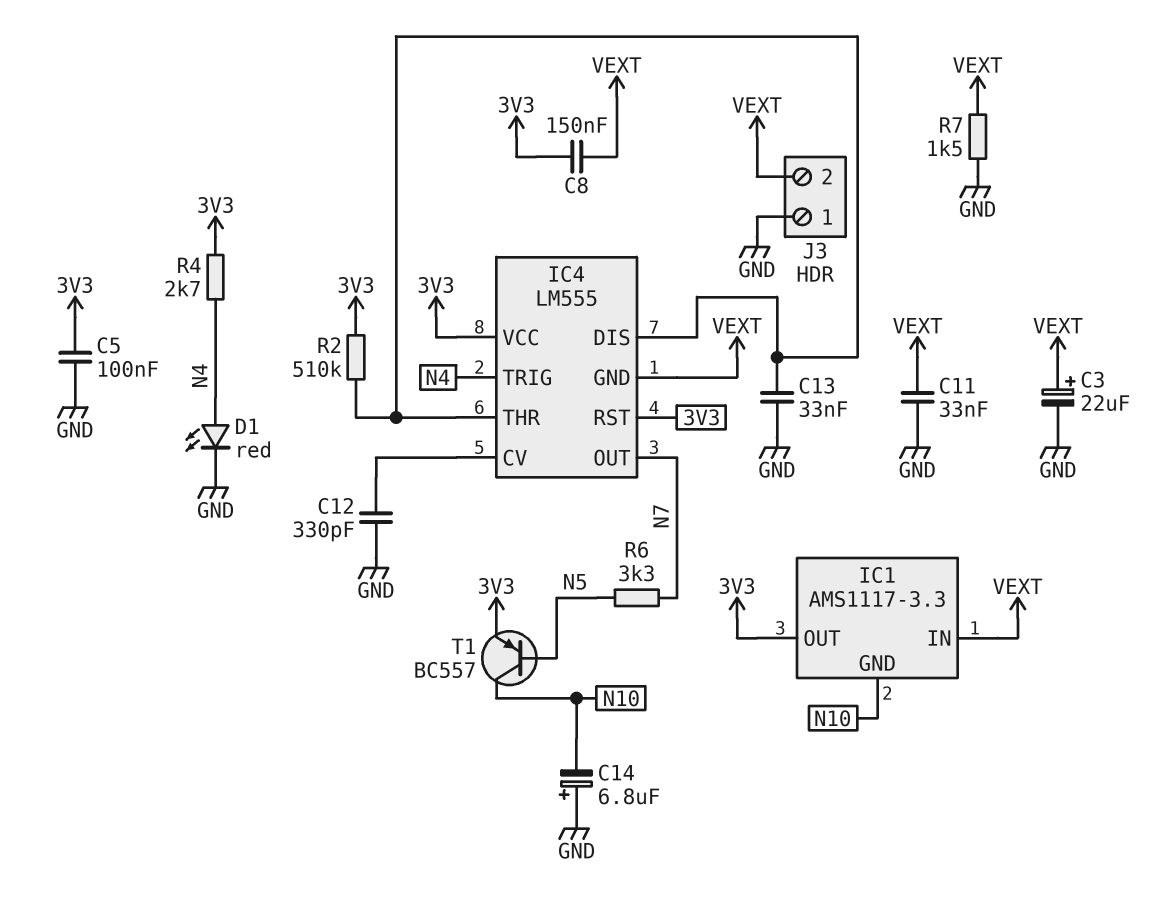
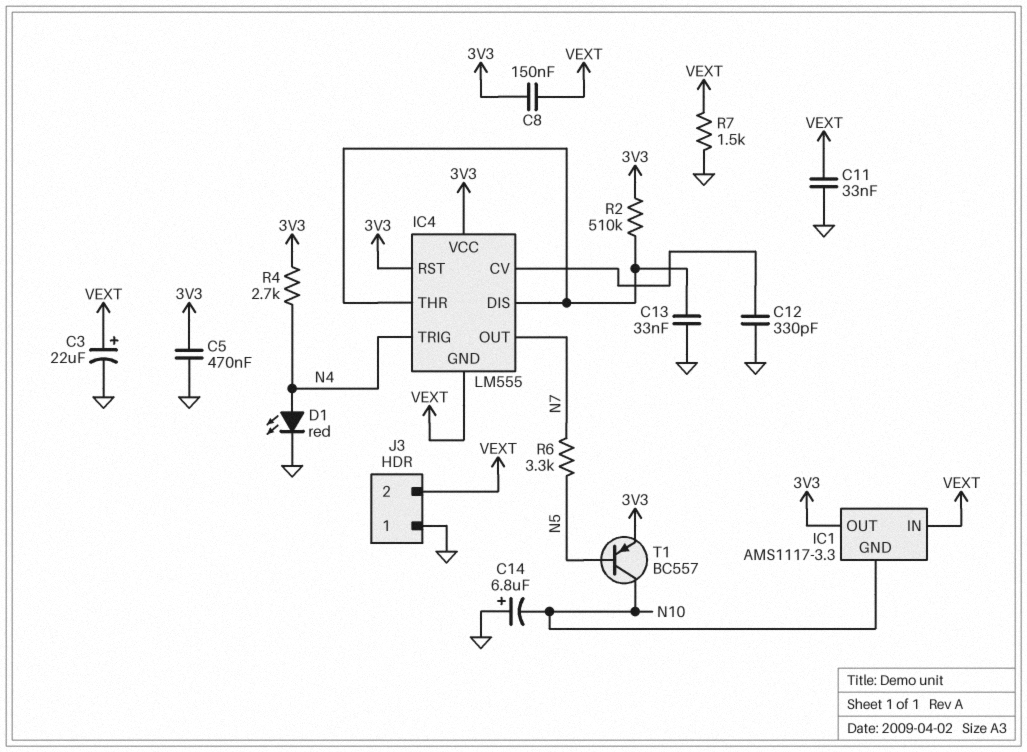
C5: 100nF (3V3, GND) -> 470nF (3V3, GND)

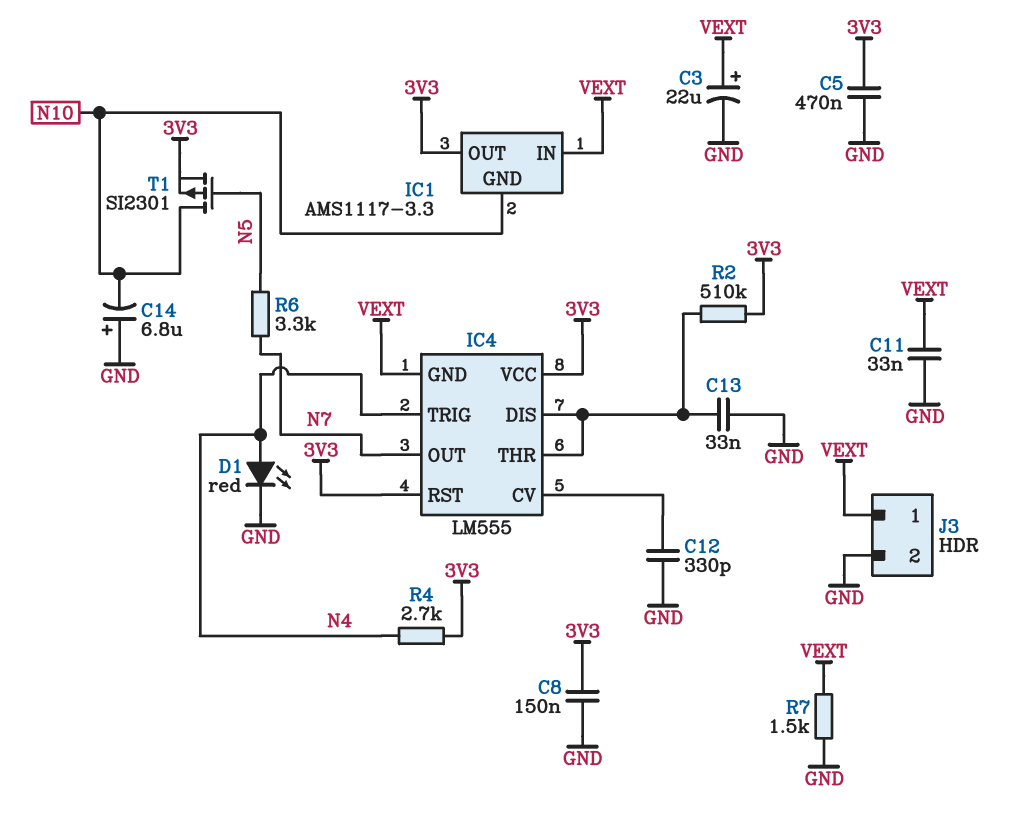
C8: 150nF (3V3, VEXT) -> 150nF (3V3, GND)
J3 pin 1: GND -> VEXT
J3 pin 2: VEXT -> GND
T1: PNP BC557 (B N5, C N10, E 3V3) -> PMOS SI2301 (G N5, D N10, S 3V3)

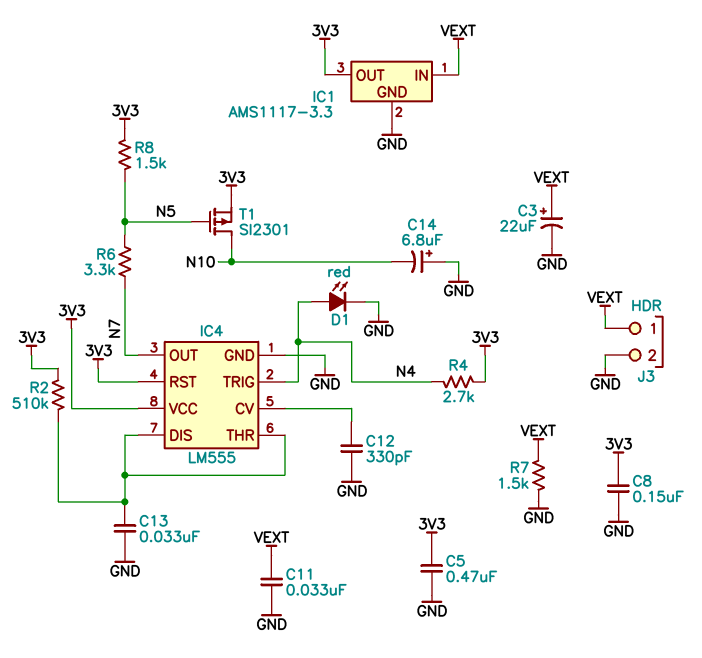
IC1 pin GND: N10 -> GND
IC4 pin GND: VEXT -> GND
R8: none -> 1.5k (3V3, N5)

